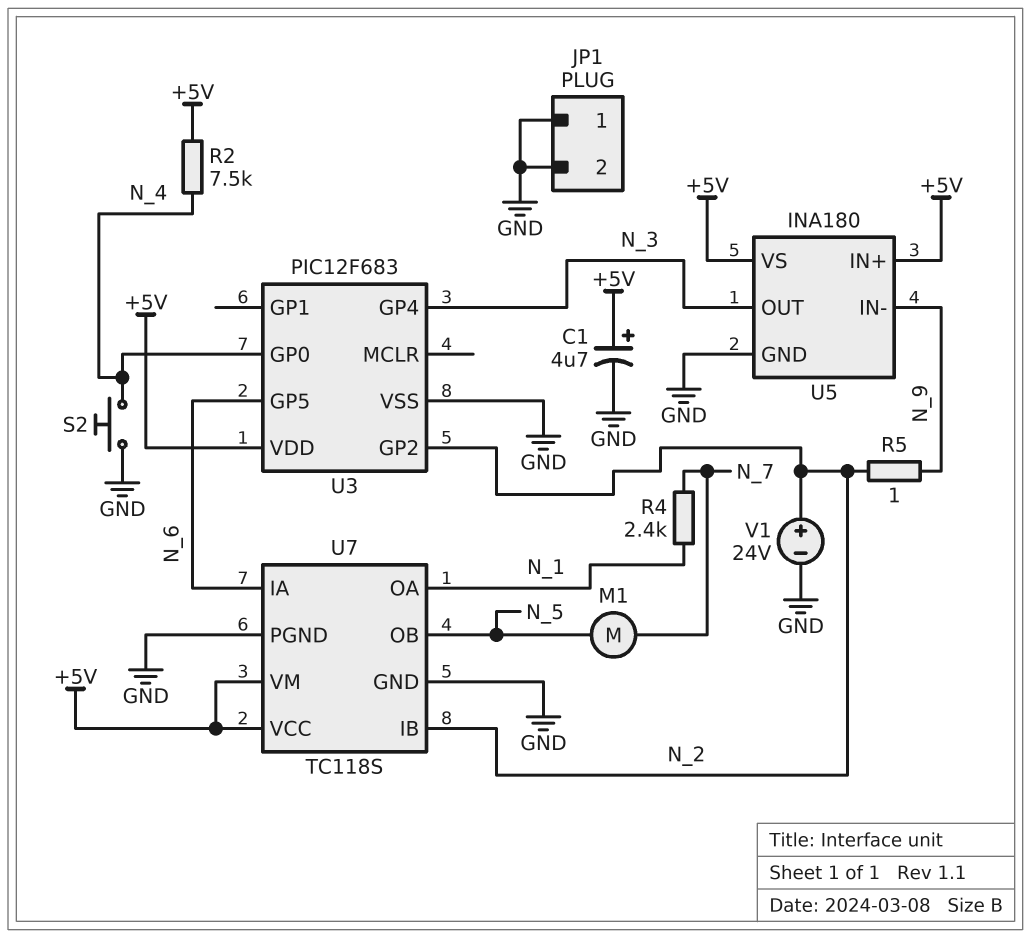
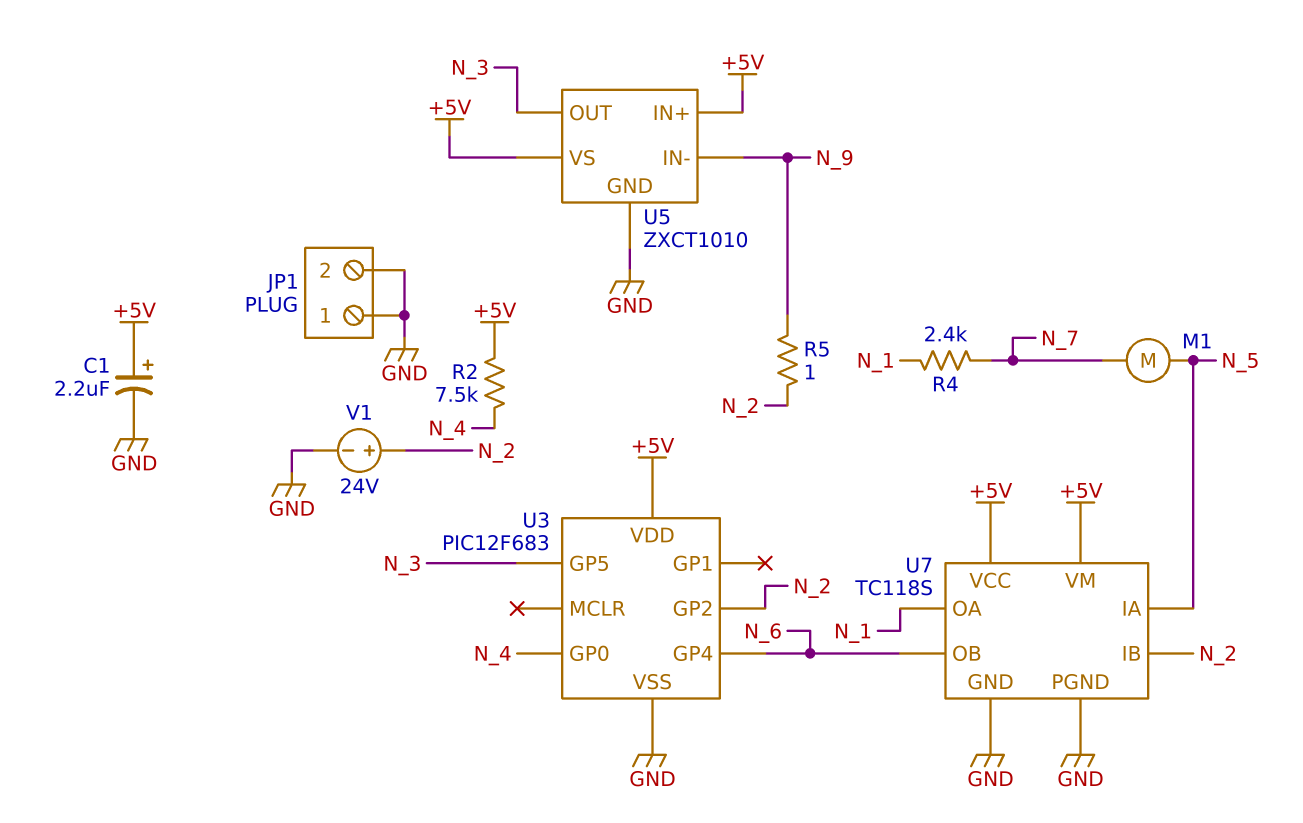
C1: 4.7uF (plus +5V, minus GND) -> 2.2uF (plus +5V, minus GND)
S2: button (GND, N_4) -> none
U3 pin GP4: N_3 -> N_6
U3 pin GP5: N_6 -> N_3
U5: INA180 -> ZXCT1010
U7 pin IA: N_6 -> N_5
U7 pin OB: N_5 -> N_6

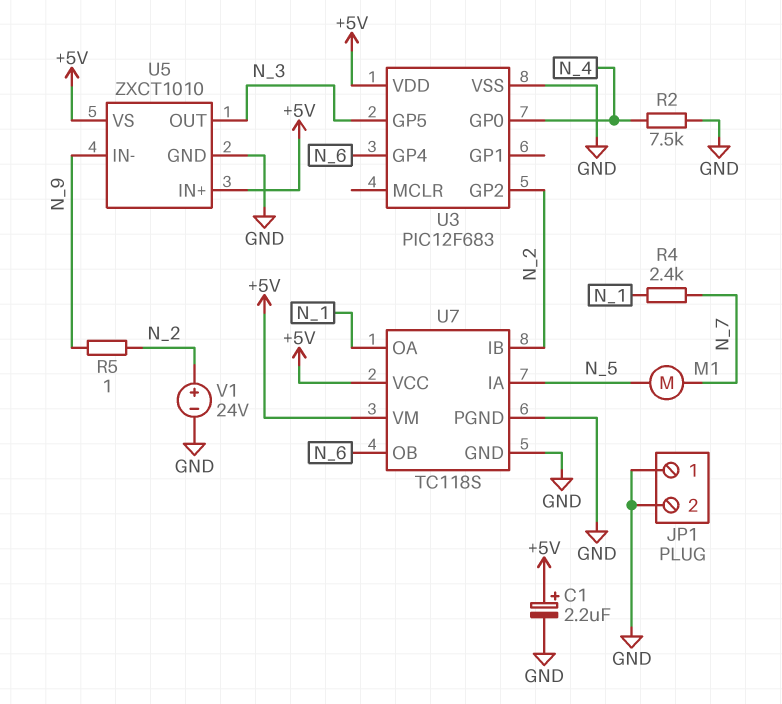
R2: 7.5k (+5V, N_4) -> 7.5k (GND, N_4)

